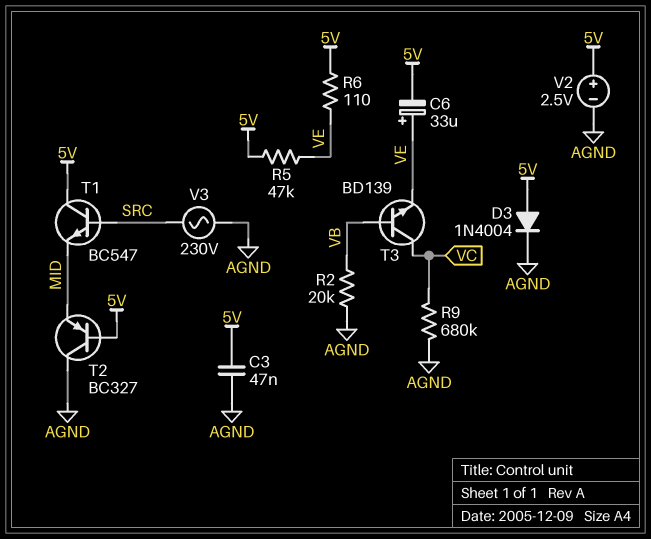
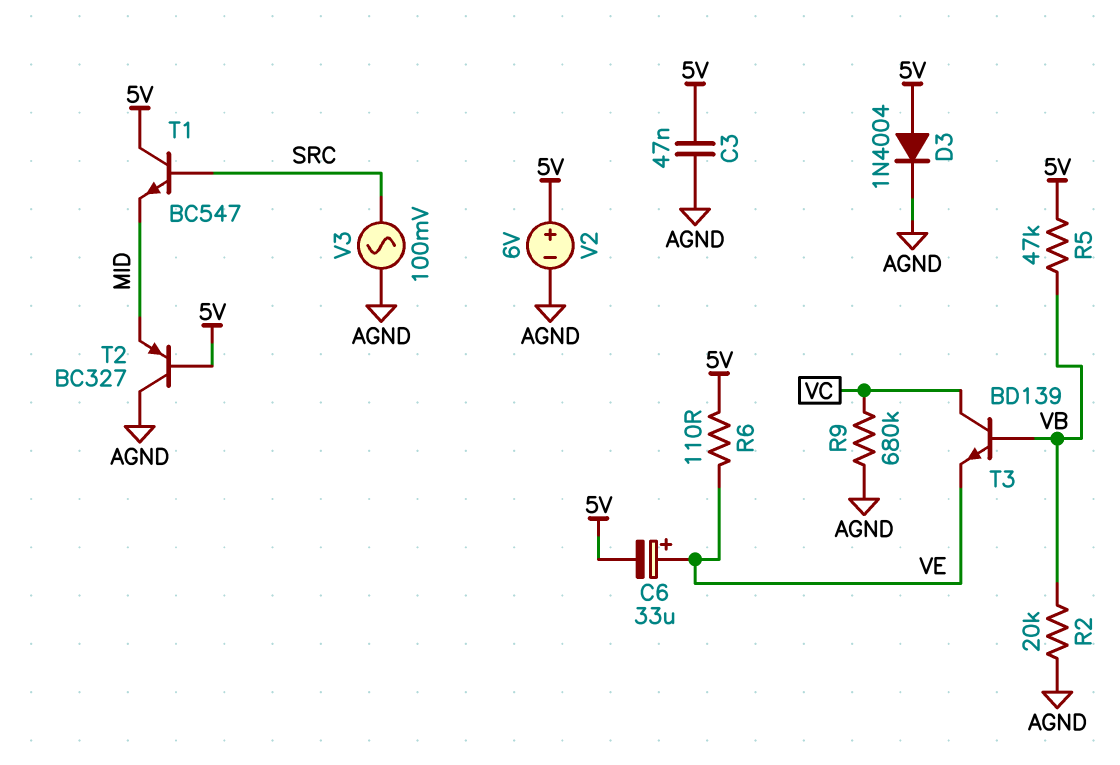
R5: 47k (5V, VE) -> 47k (5V, VB)
V2: 2.5V (plus 5V, minus AGND) -> 6V (plus 5V, minus AGND)
V3: AC 230V (AGND, SRC) -> AC 100mV (AGND, SRC)

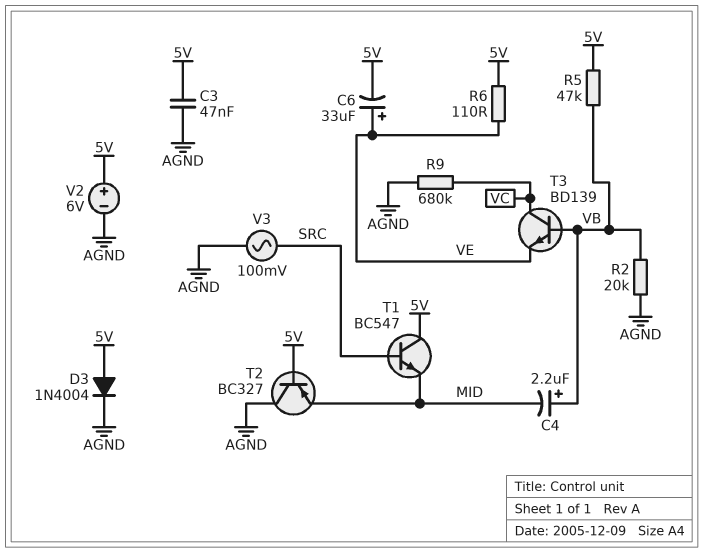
C4: none -> 2.2uF (plus VB, minus MID)

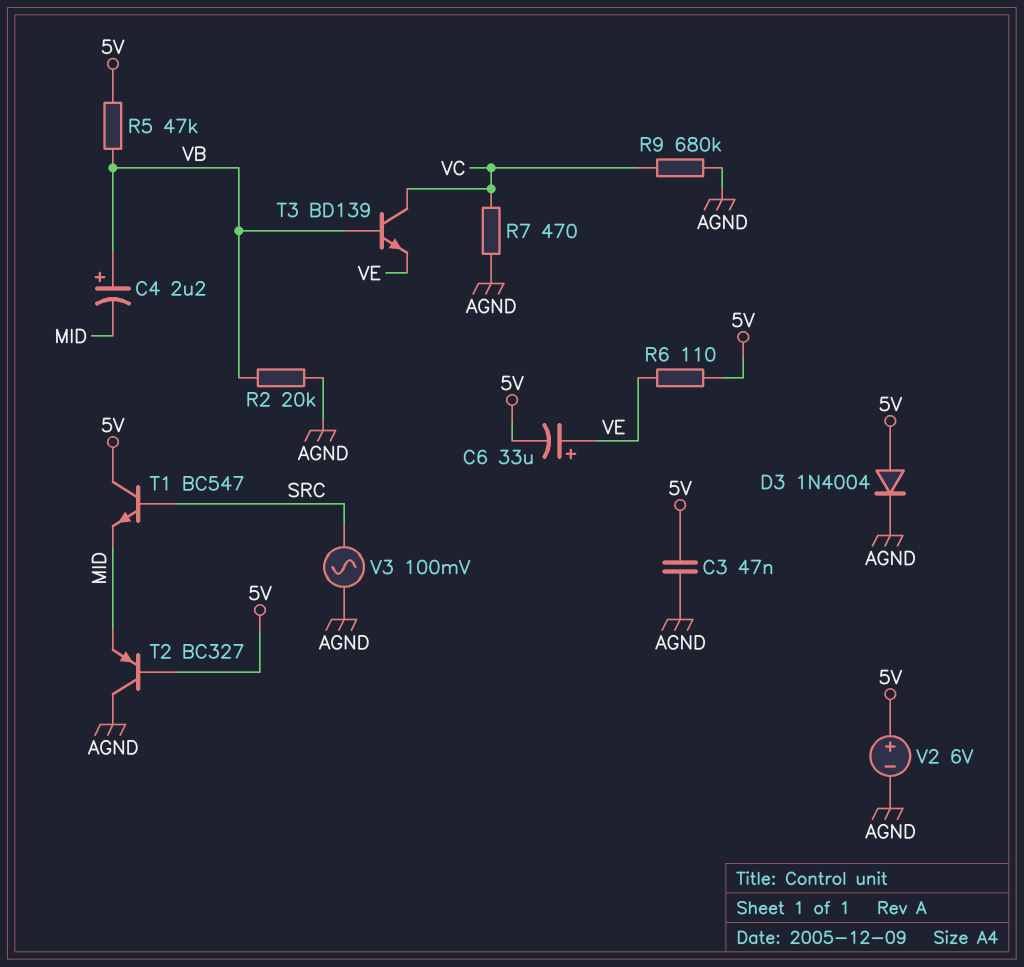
R7: none -> 470 (AGND, VC)

